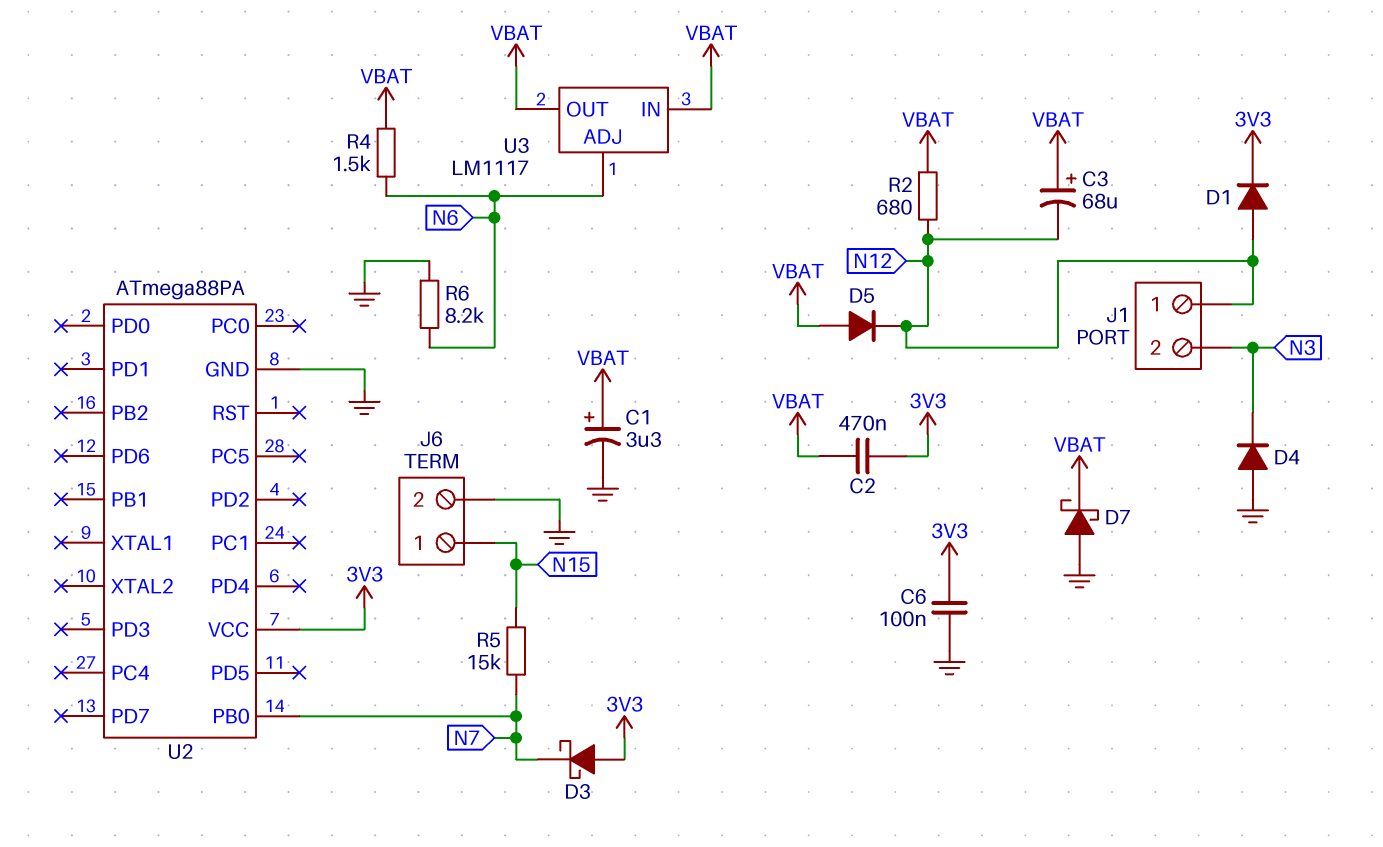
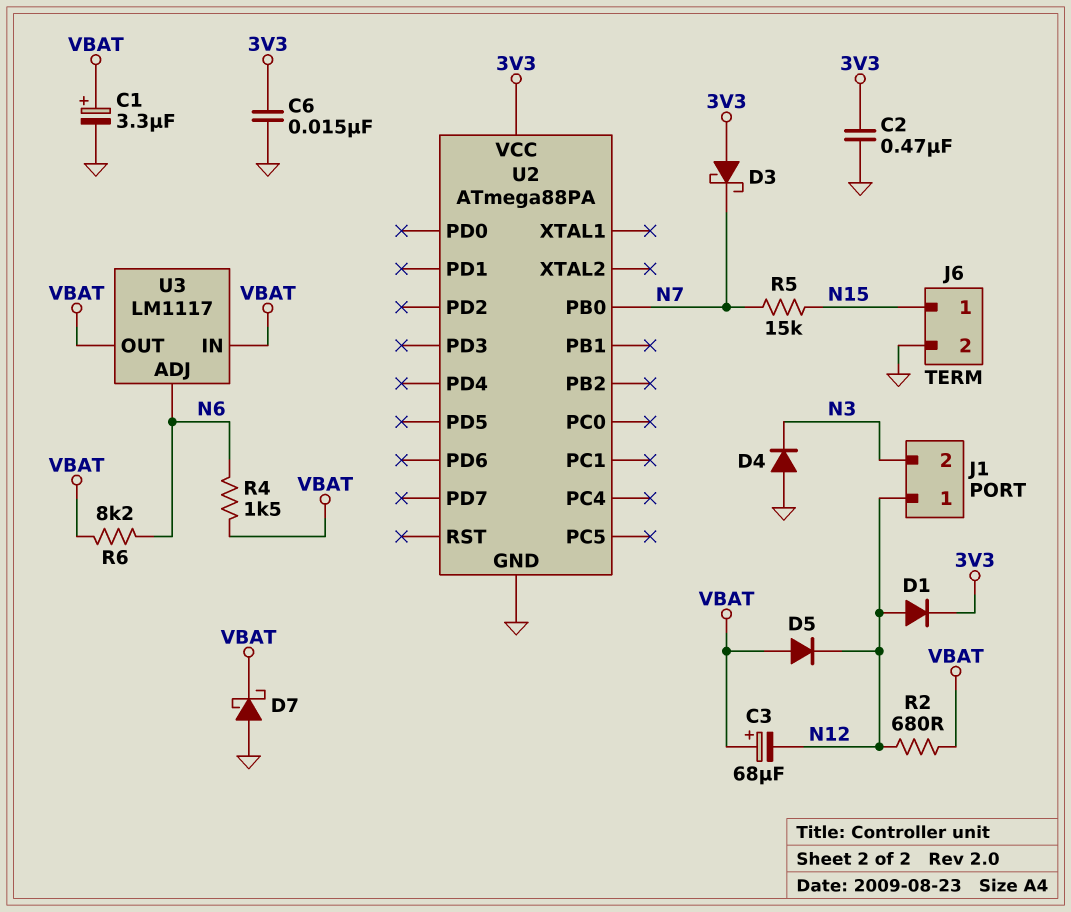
C2: 470nF (3V3, VBAT) -> 470nF (3V3, GND)
C6: 100nF (3V3, GND) -> 15nF (3V3, GND)
R6: 8.2k (GND, N6) -> 8.2k (N6, VBAT)

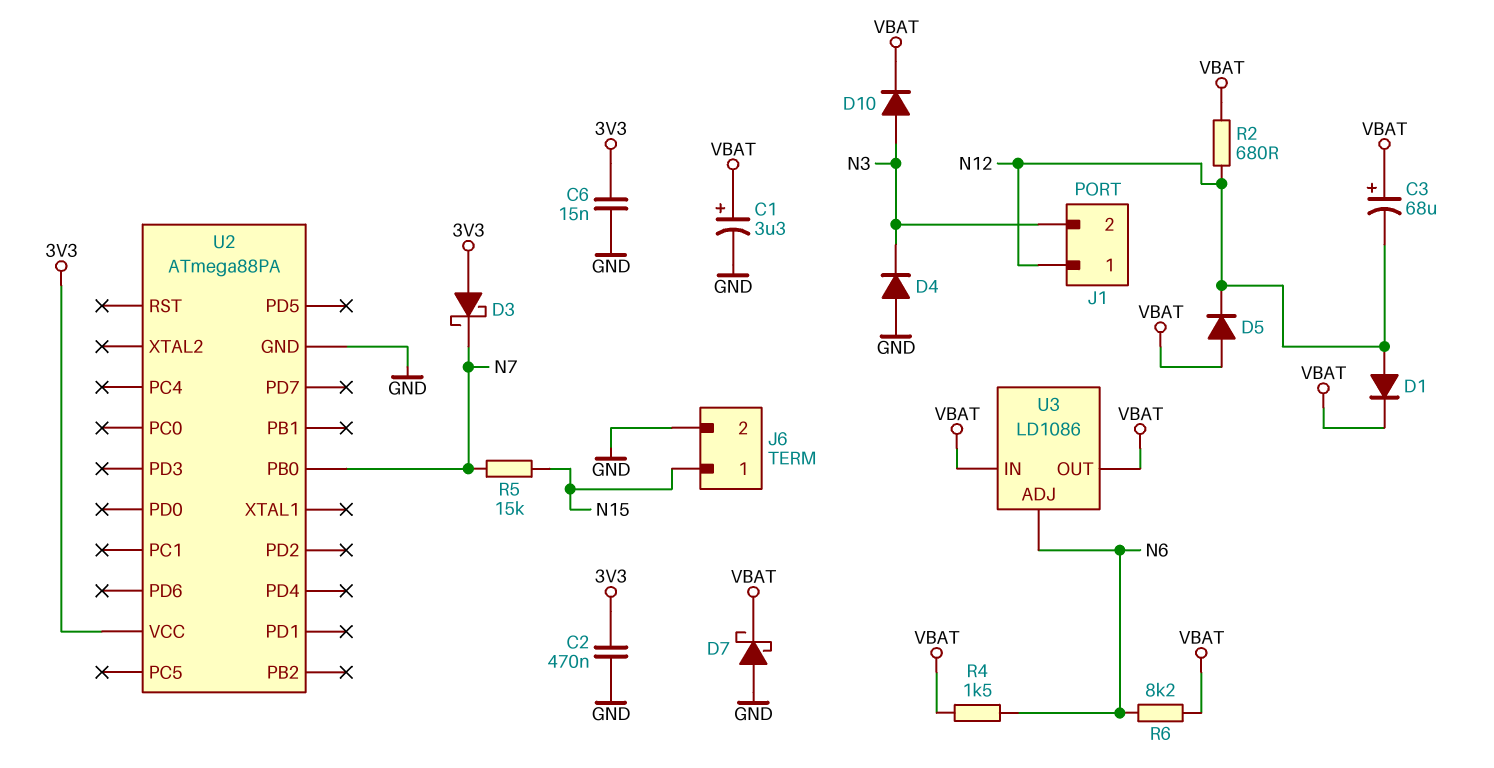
D1: diode (A N12, K 3V3) -> diode (A N12, K VBAT)
D10: none -> diode (A N3, K VBAT)
U3: LM1117 -> LD1086

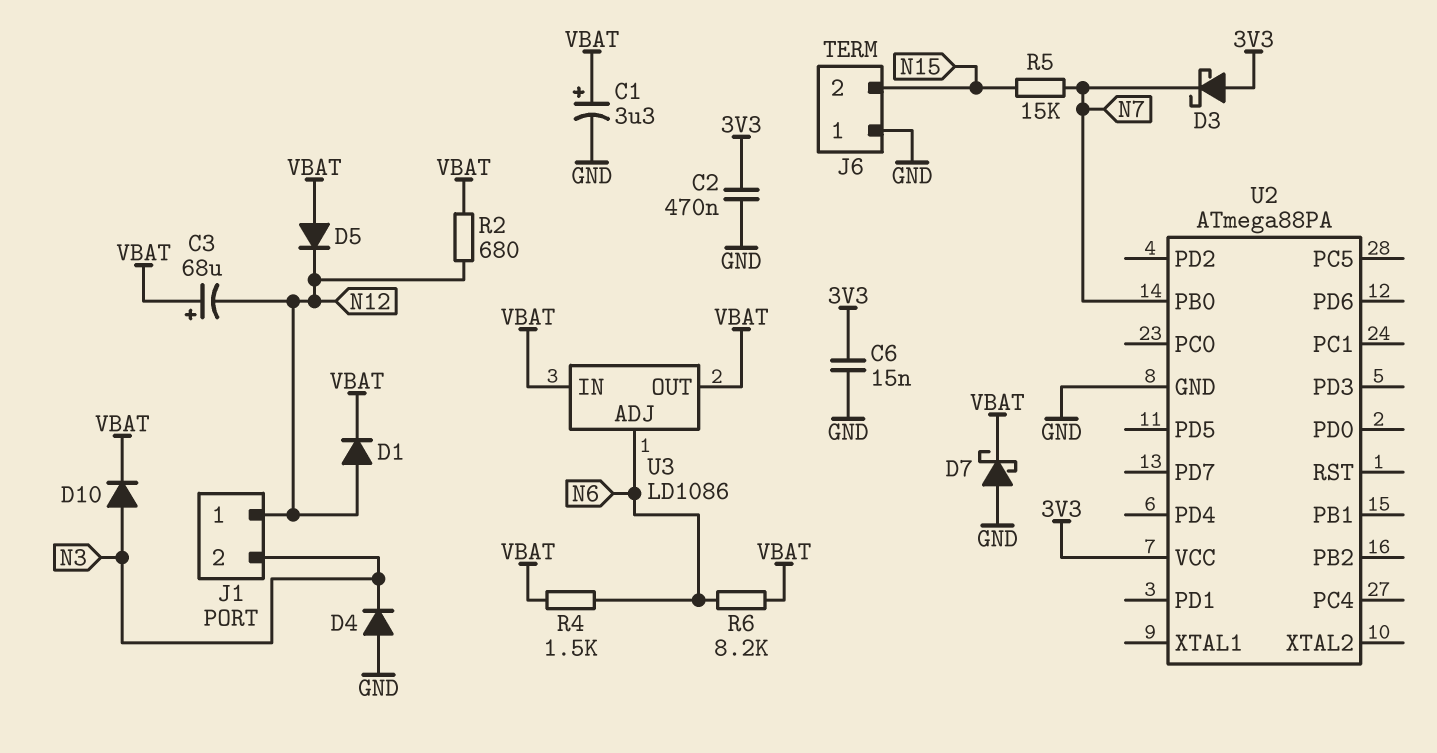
J6 pin 1: N15 -> GND
J6 pin 2: GND -> N15

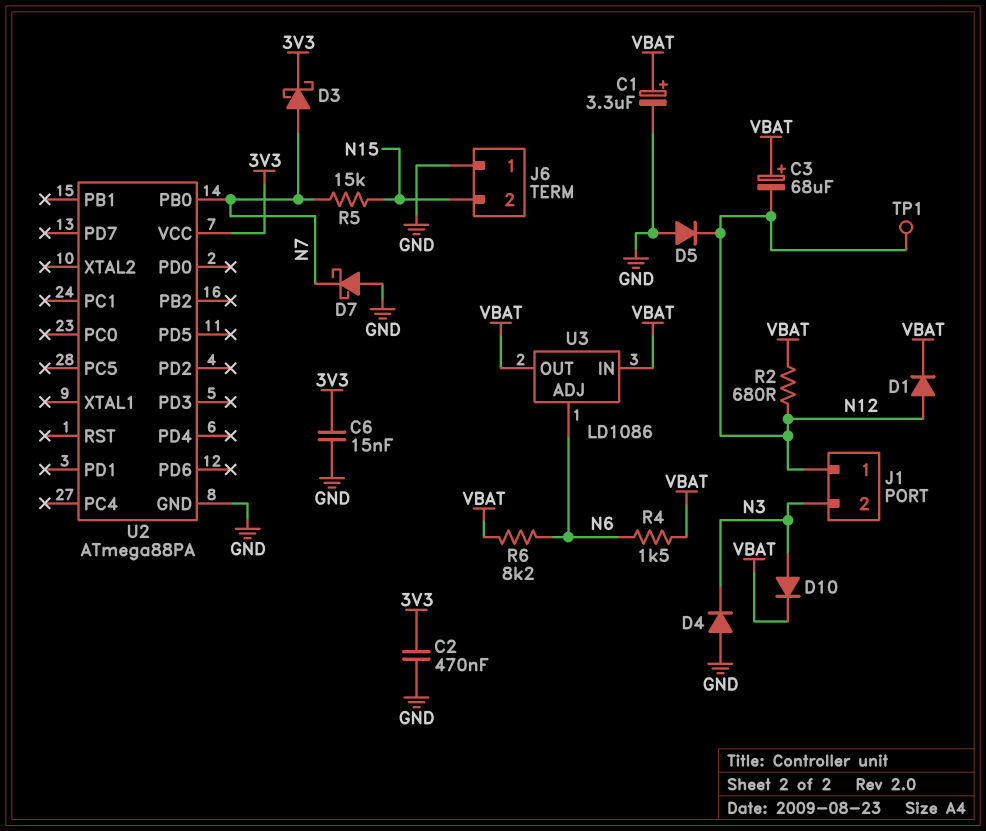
D3: schottky (A 3V3, K N7) -> schottky (A N7, K 3V3)
D5: diode (A VBAT, K N12) -> diode (A GND, K N12)
D7: schottky (A GND, K VBAT) -> schottky (A GND, K N7)
TP1: none -> test point (N12)

